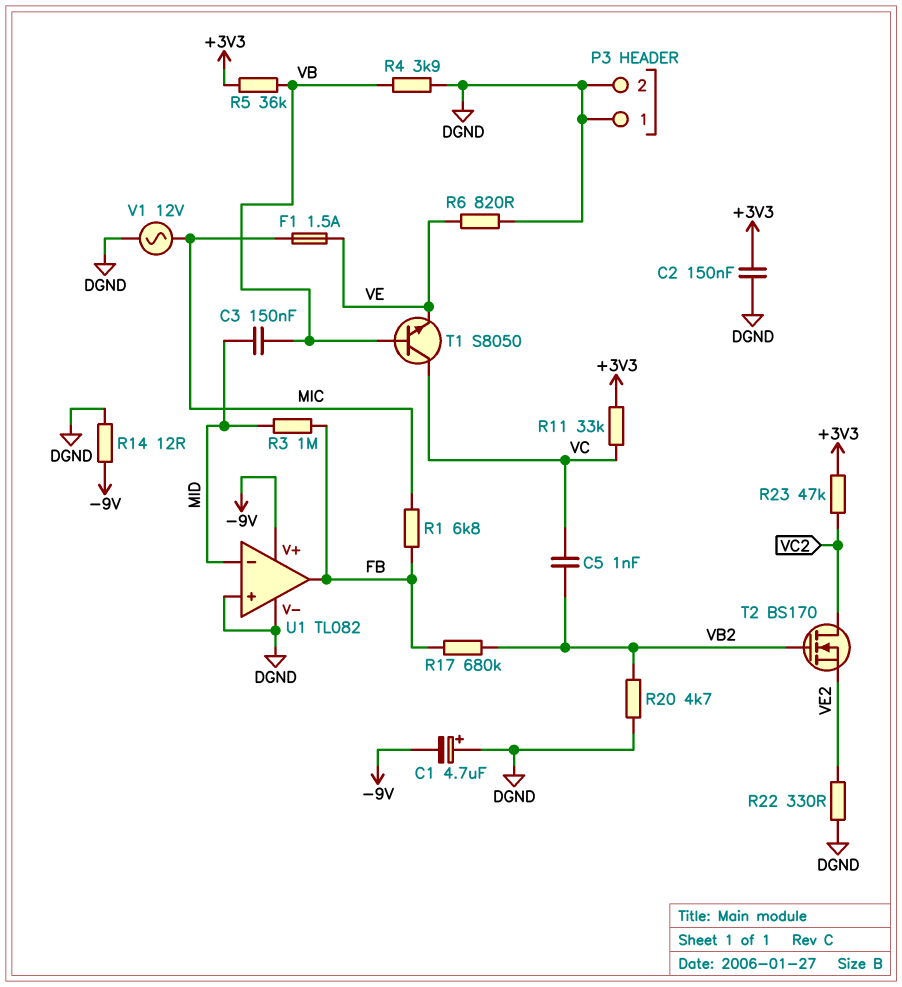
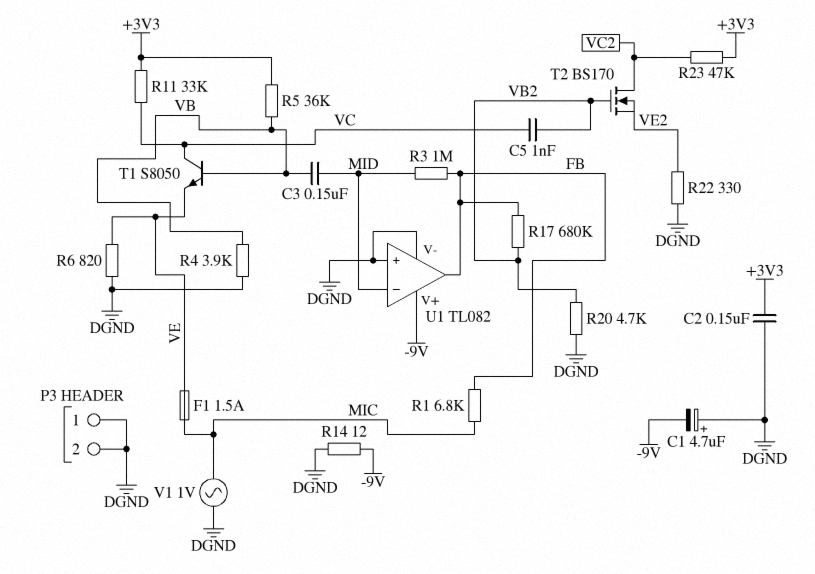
V1: AC 12V (DGND, MIC) -> AC 1V (DGND, MIC)

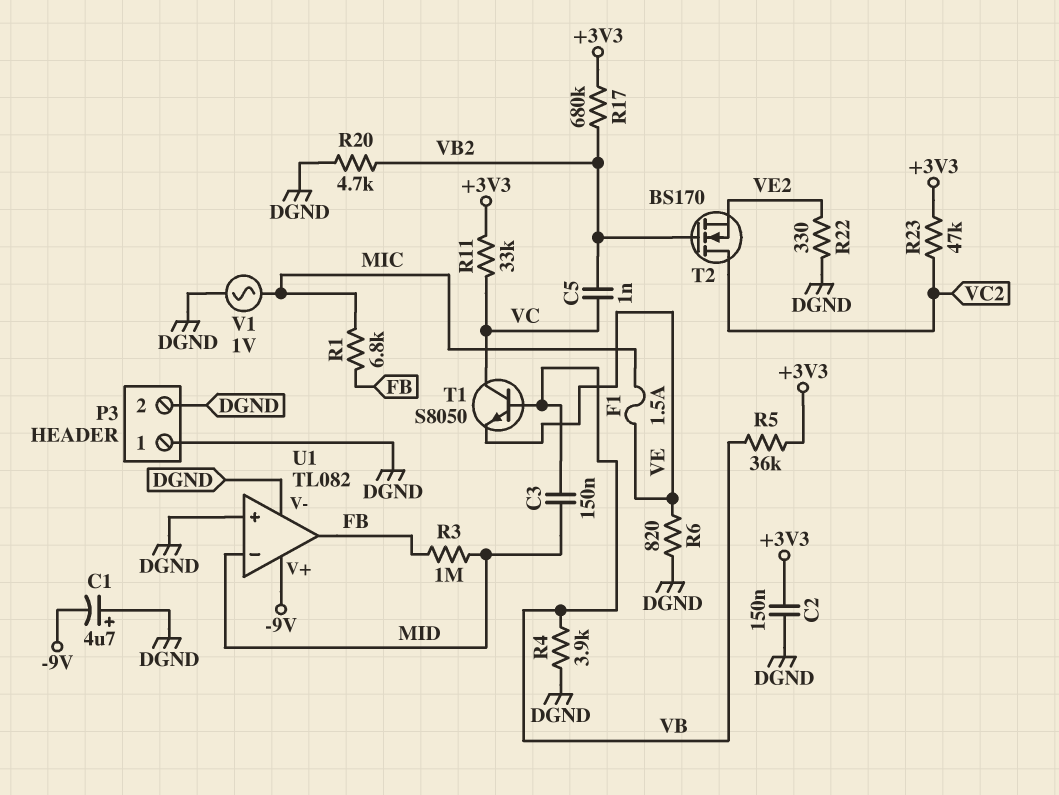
R14: 12 (-9V, DGND) -> none
R17: 680k (FB, VB2) -> 680k (+3V3, VB2)

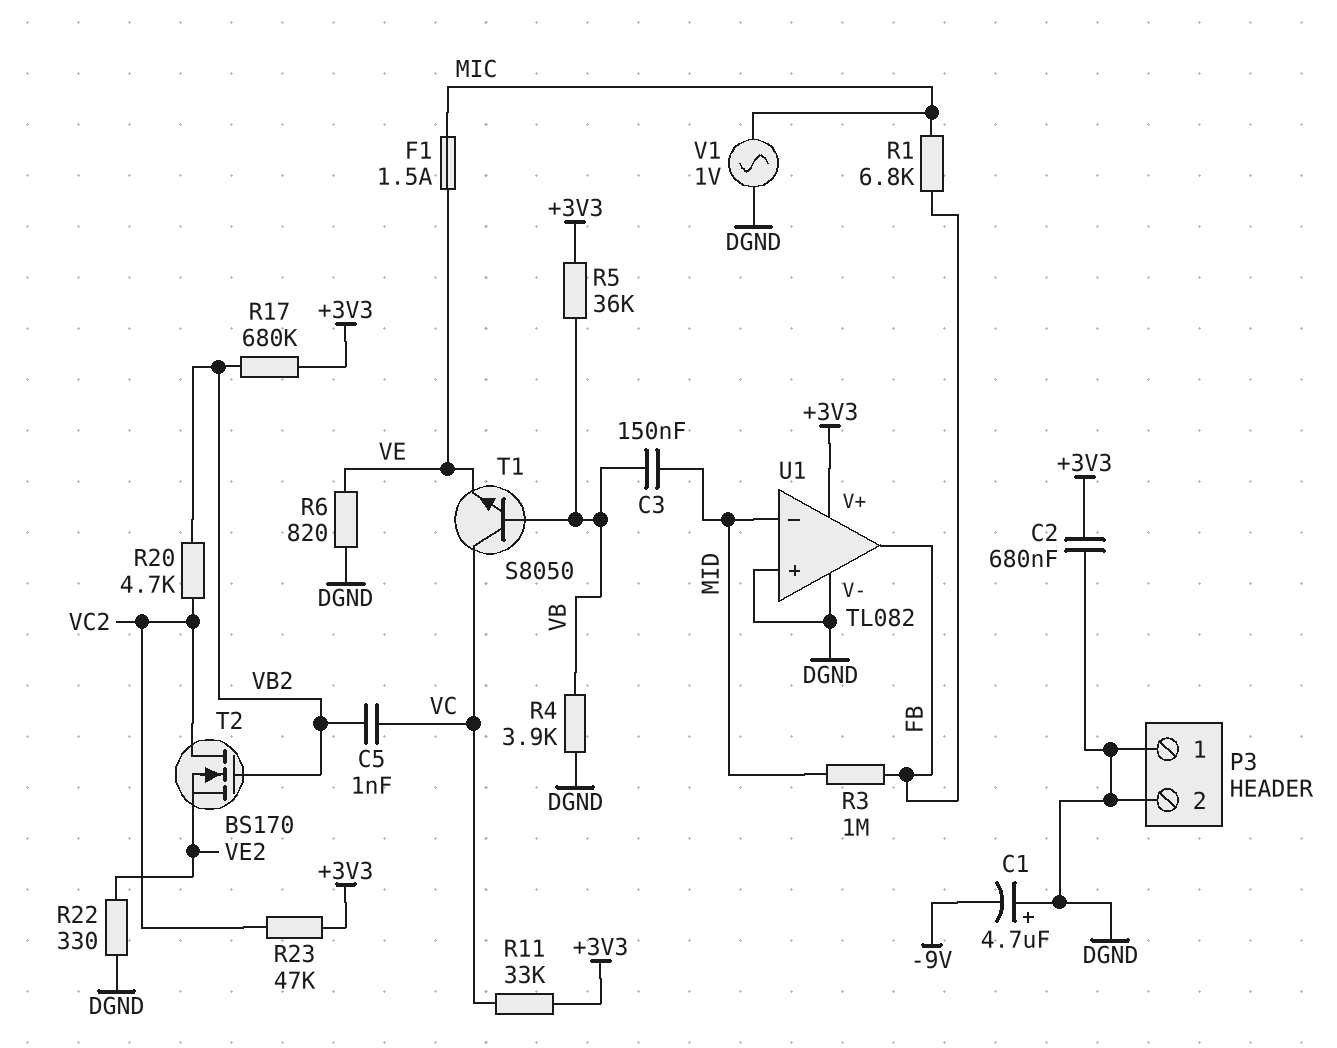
C2: 150nF (+3V3, DGND) -> 680nF (+3V3, DGND)
R20: 4.7k (DGND, VB2) -> 4.7k (VB2, VC2)
U1 pin V+: -9V -> +3V3

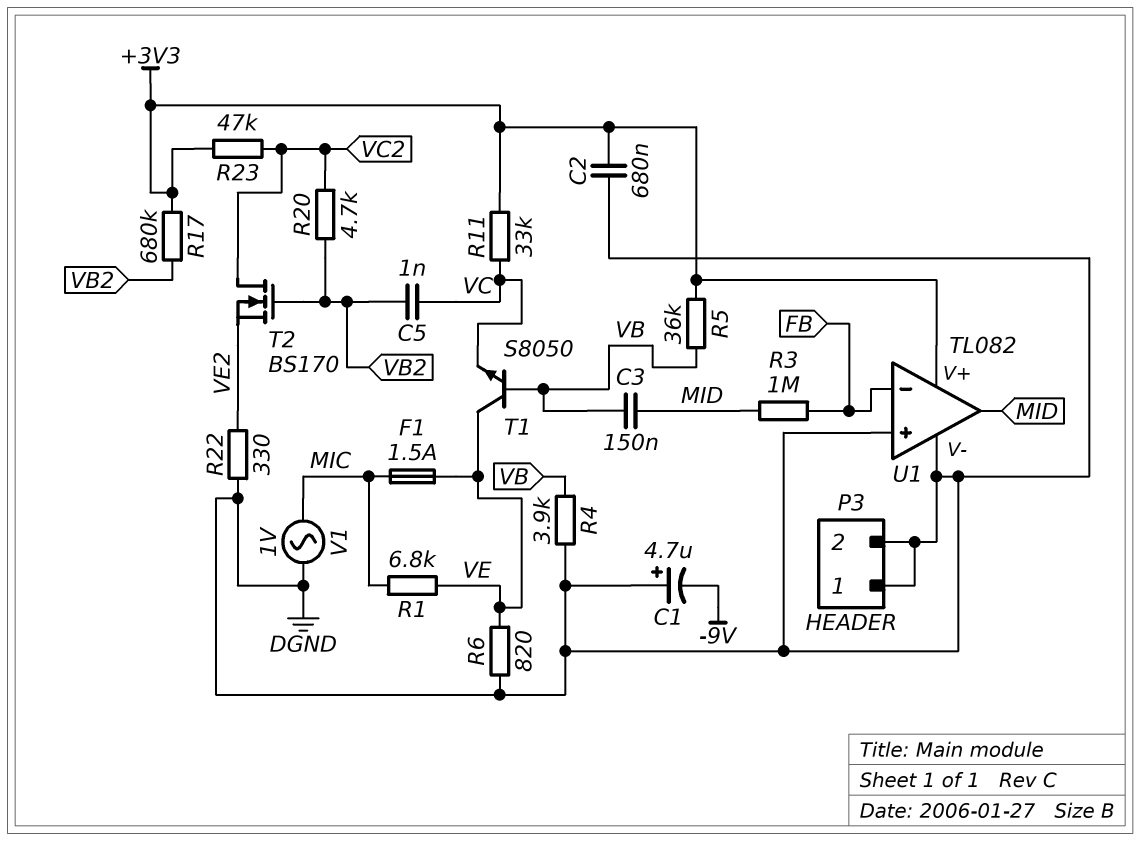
R1: 6.8k (FB, MIC) -> 6.8k (MIC, VE)
T1: NPN S8050 (B VB, C VC, E VE) -> NPN S8050 (B VB, C VE, E VC)
U1 pin in-: MID -> FB
U1 pin out: FB -> MID

